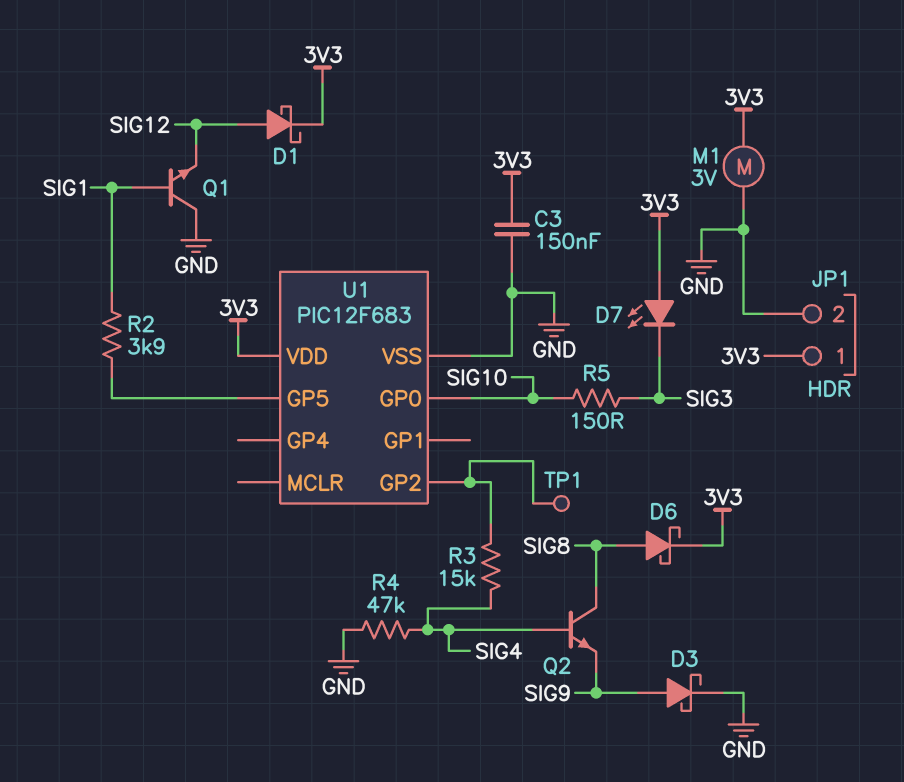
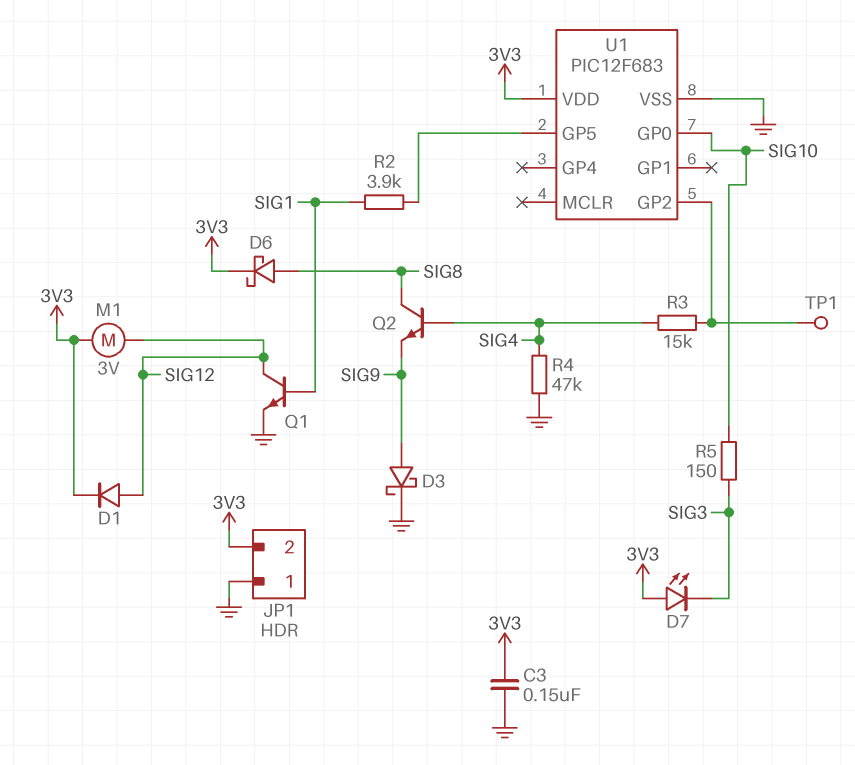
D1: schottky (A SIG12, K 3V3) -> diode (A SIG12, K 3V3)
JP1 pin 1: 3V3 -> GND
JP1 pin 2: GND -> 3V3
M1: motor 3V (3V3, GND) -> motor 3V (3V3, SIG12)
Q1: NPN (B SIG1, C GND, E SIG12) -> NPN (B SIG1, C SIG12, E GND)

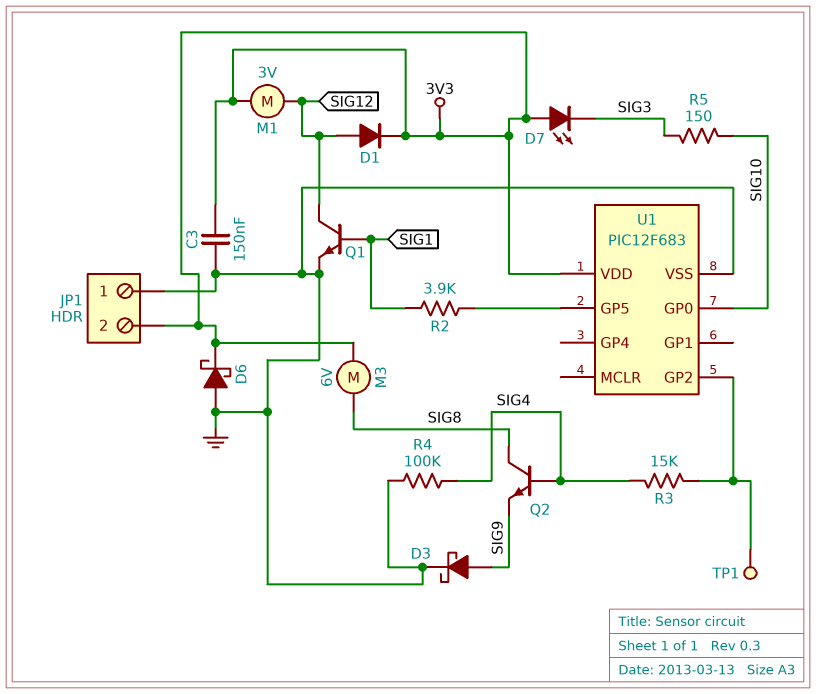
D6: schottky (A SIG8, K 3V3) -> schottky (A GND, K 3V3)
M3: none -> motor 6V (3V3, SIG8)
R4: 47k (GND, SIG4) -> 100k (GND, SIG4)

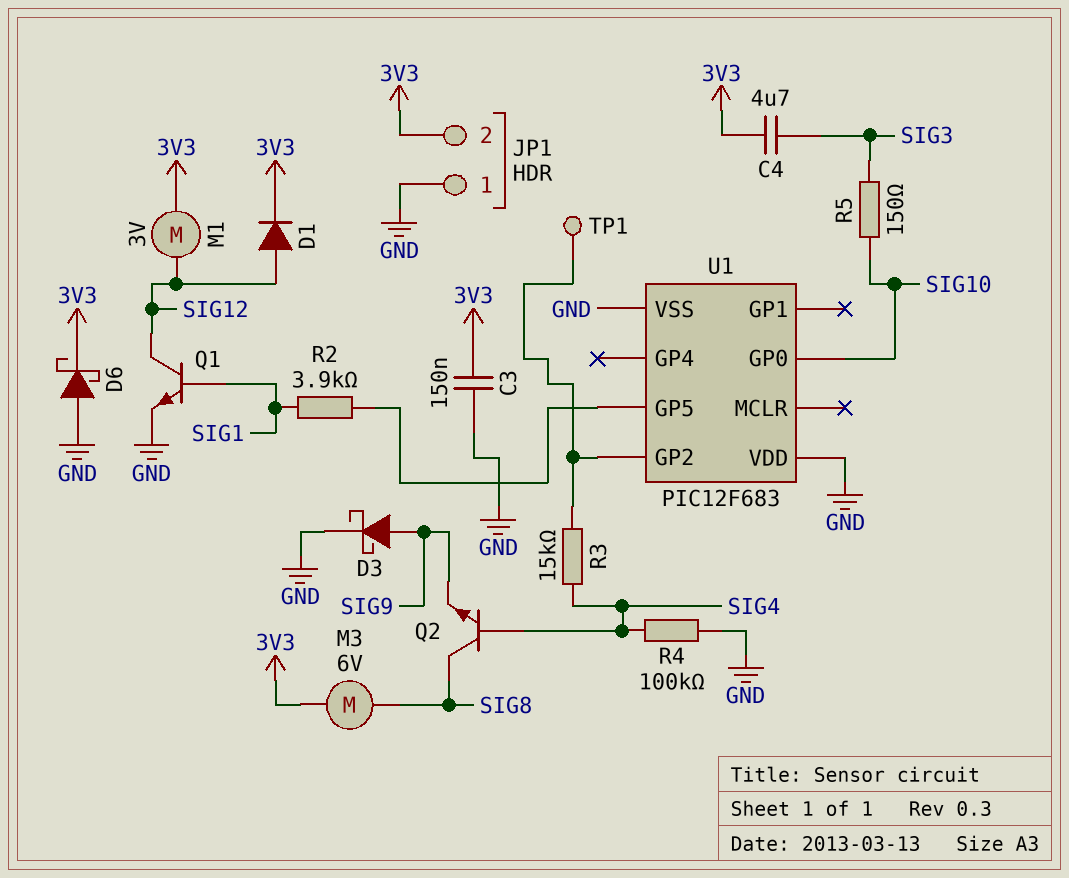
C4: none -> 4.7uF (3V3, SIG3)
D7: LED (A 3V3, K SIG3) -> none
U1 pin VDD: 3V3 -> GND

